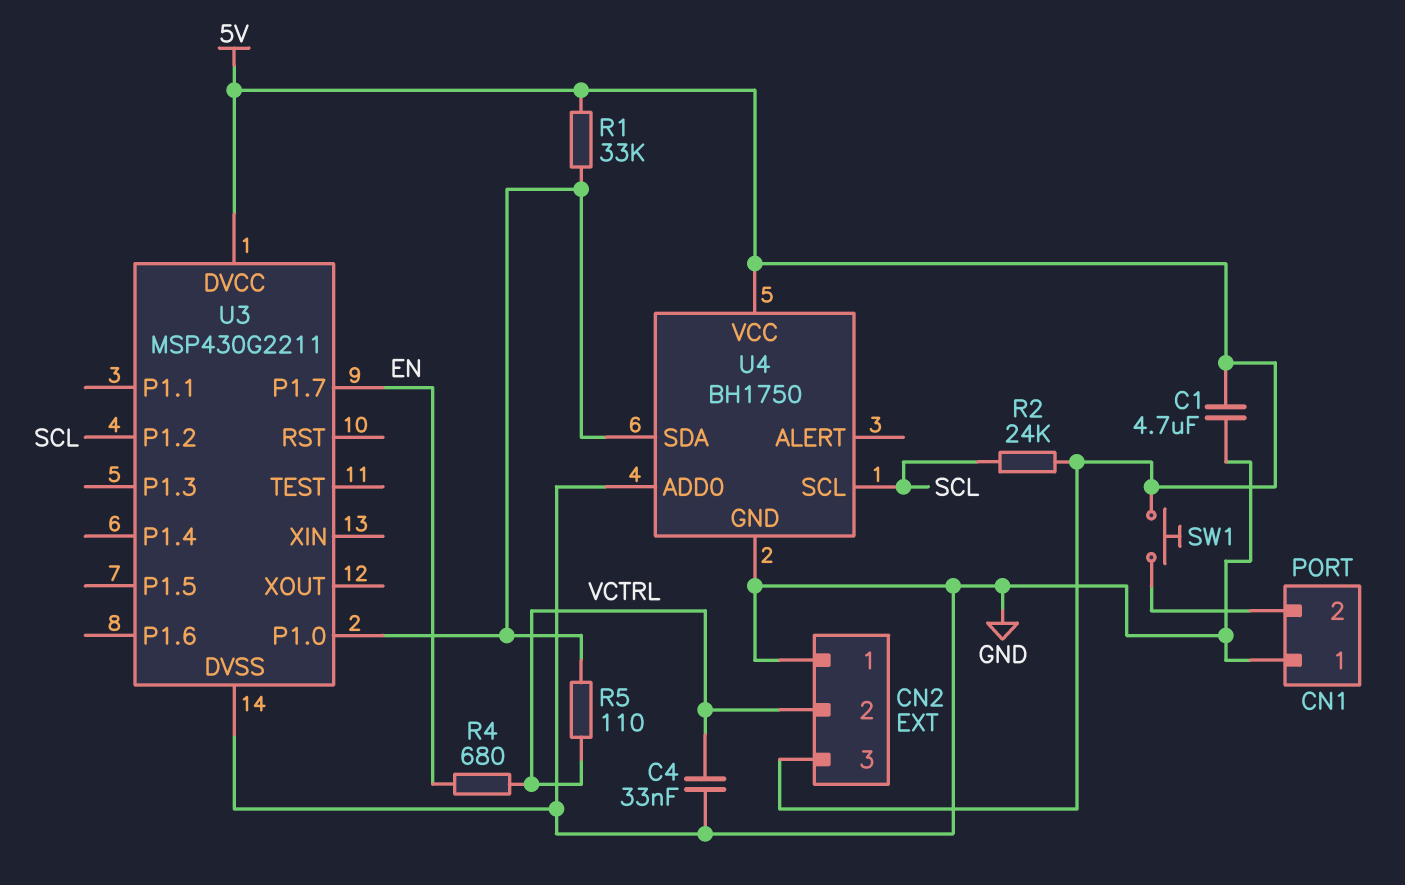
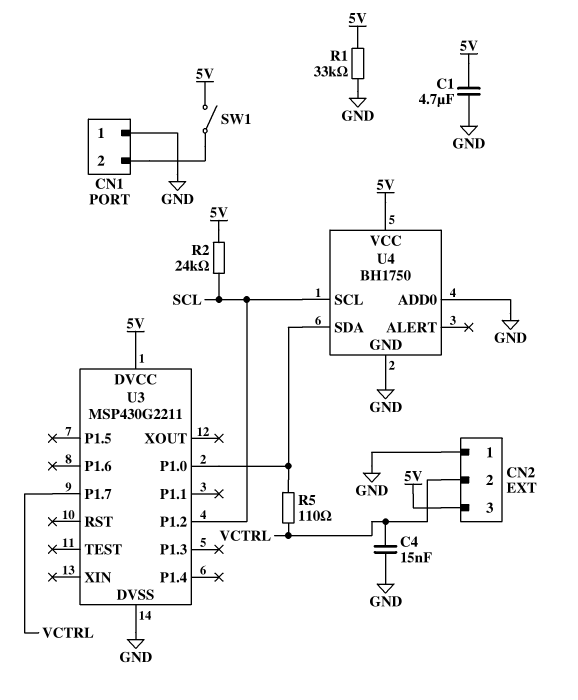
C4: 33nF (GND, VCTRL) -> 15nF (GND, VCTRL)
R1: 33k (5V, U3/P1.0) -> 33k (5V, GND)
R4: 680 (EN, VCTRL) -> none
SW1: button (5V, CN1/2) -> switch (5V, CN1/2)
U3 pin P1.7: EN -> VCTRL

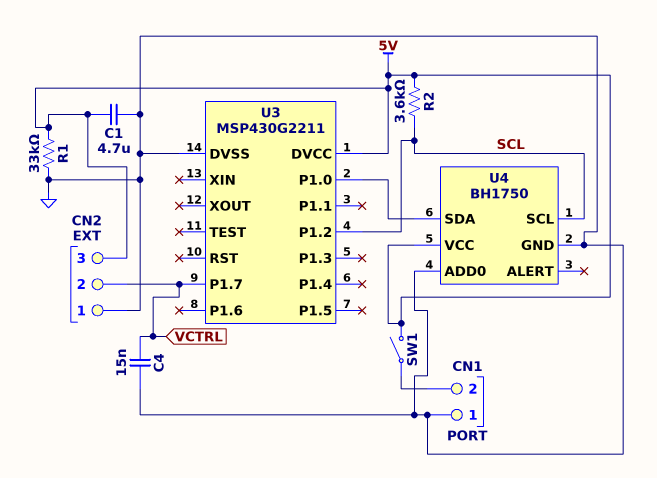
R2: 24k (5V, SCL) -> 3.6k (5V, SCL)
R5: 110 (U3/P1.0, VCTRL) -> none

